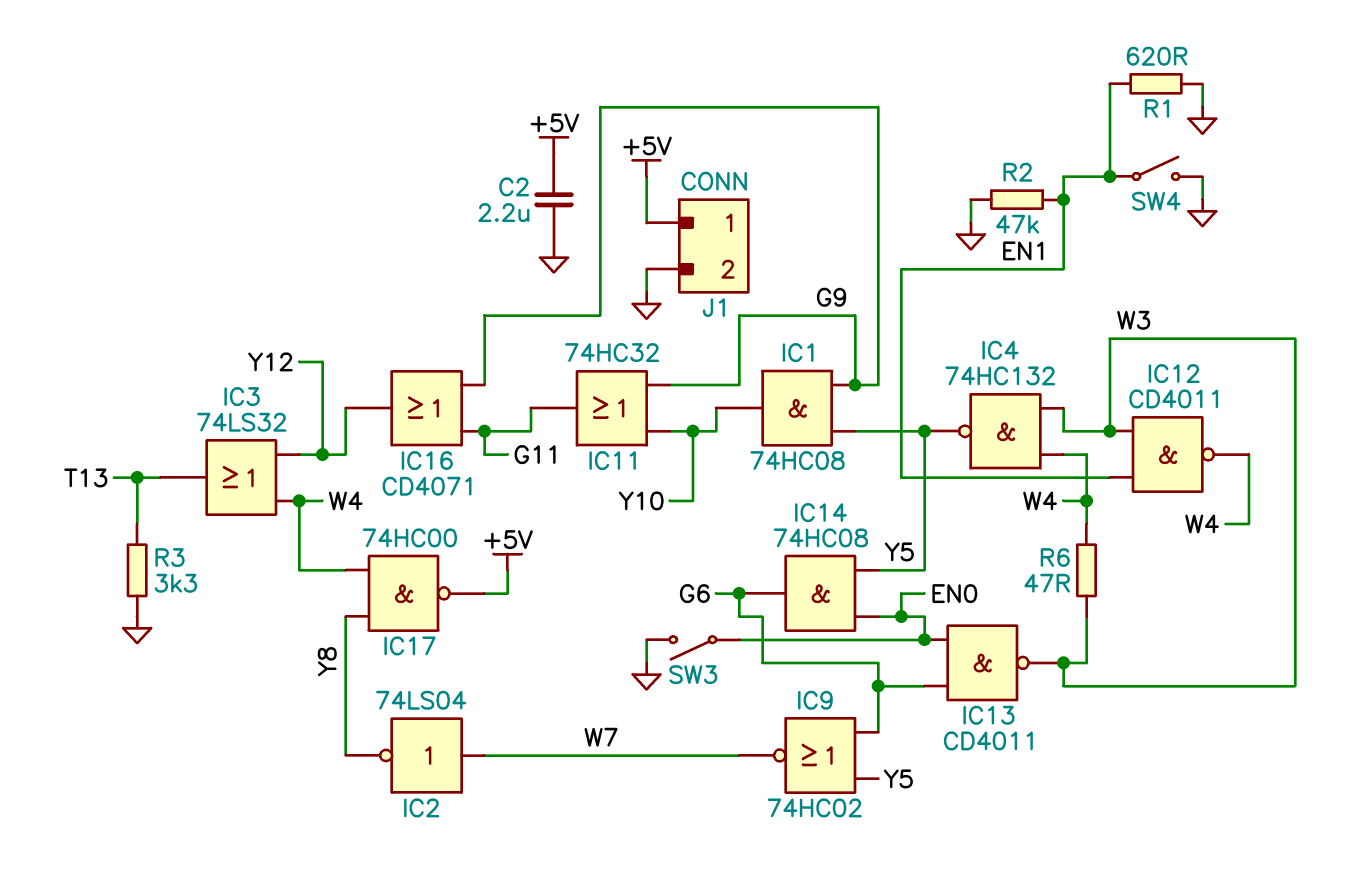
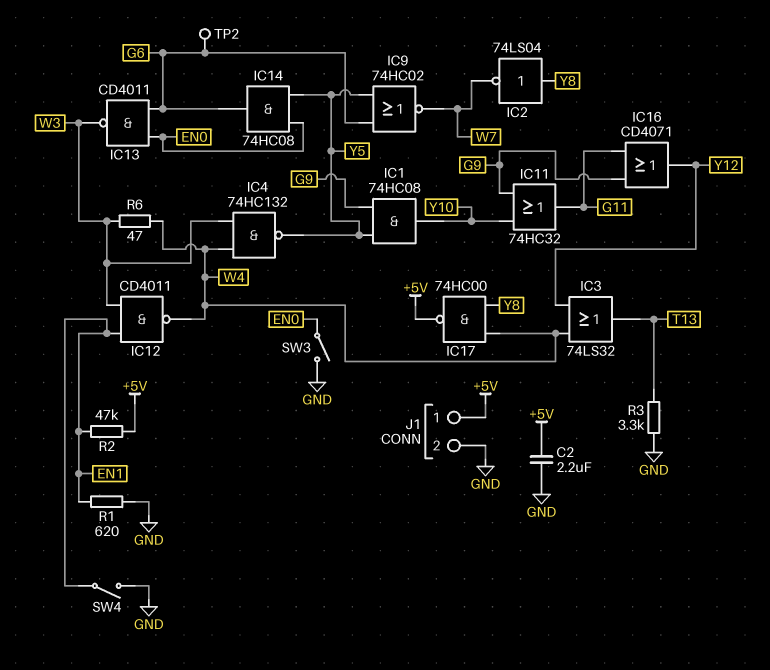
IC2: NOT 74LS04 (in W7, out Y8) -> NOT 74LS04 (in Y8, out W7)
R2: 47k (EN1, GND) -> 47k (+5V, EN1)
TP2: none -> test point (G6)

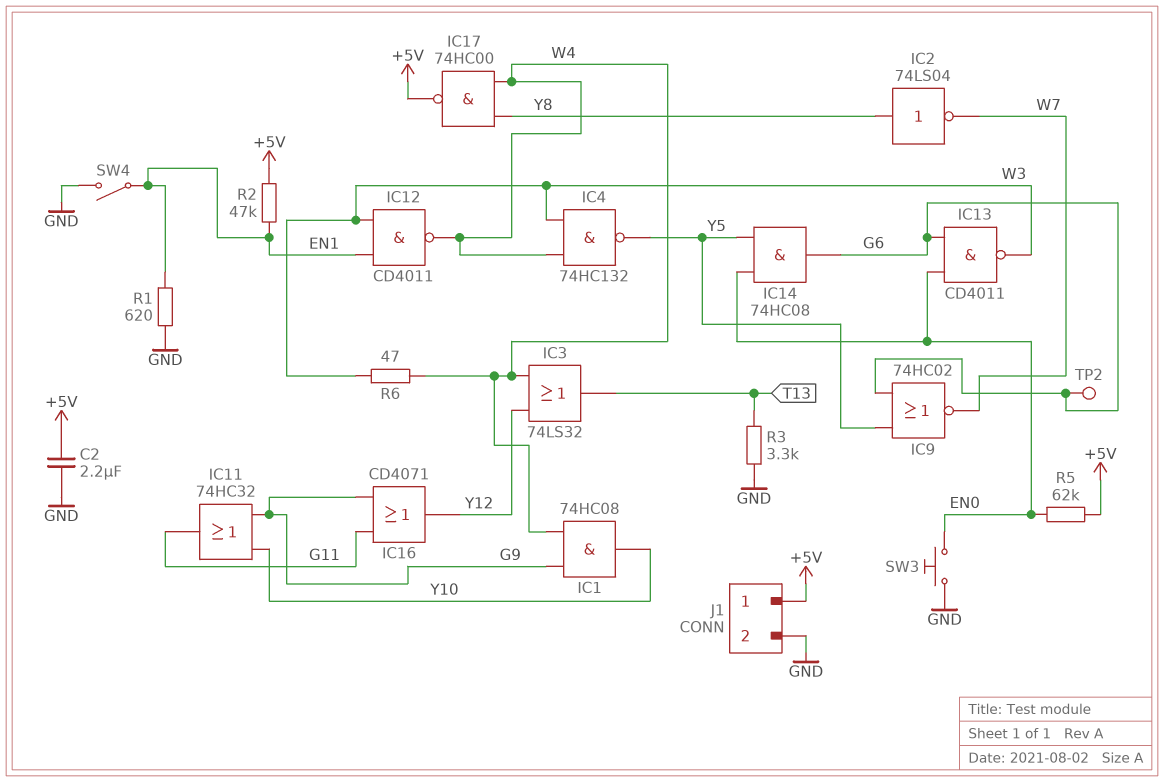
IC1: AND 74HC08 (in G9, in Y5, out Y10) -> AND 74HC08 (in G9, in W4, out Y10)
R5: none -> 62k (+5V, EN0)
SW3: switch (EN0, GND) -> button (EN0, GND)

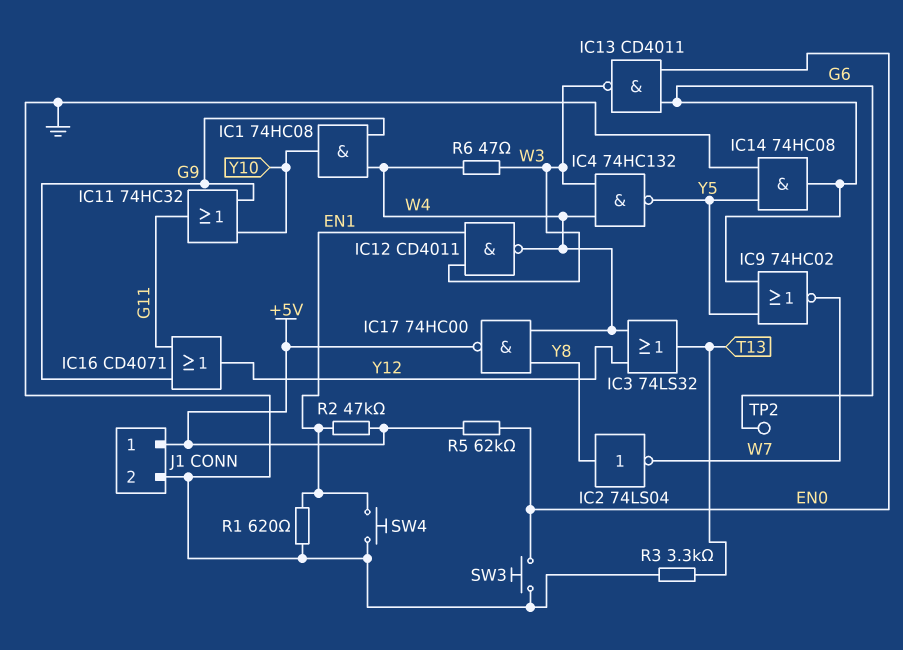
C2: 2.2uF (+5V, GND) -> none
IC14: AND 74HC08 (in EN0, in Y5, out G6) -> AND 74HC08 (in GND, in Y5, out G6)
SW4: switch (EN1, GND) -> button (EN1, GND)

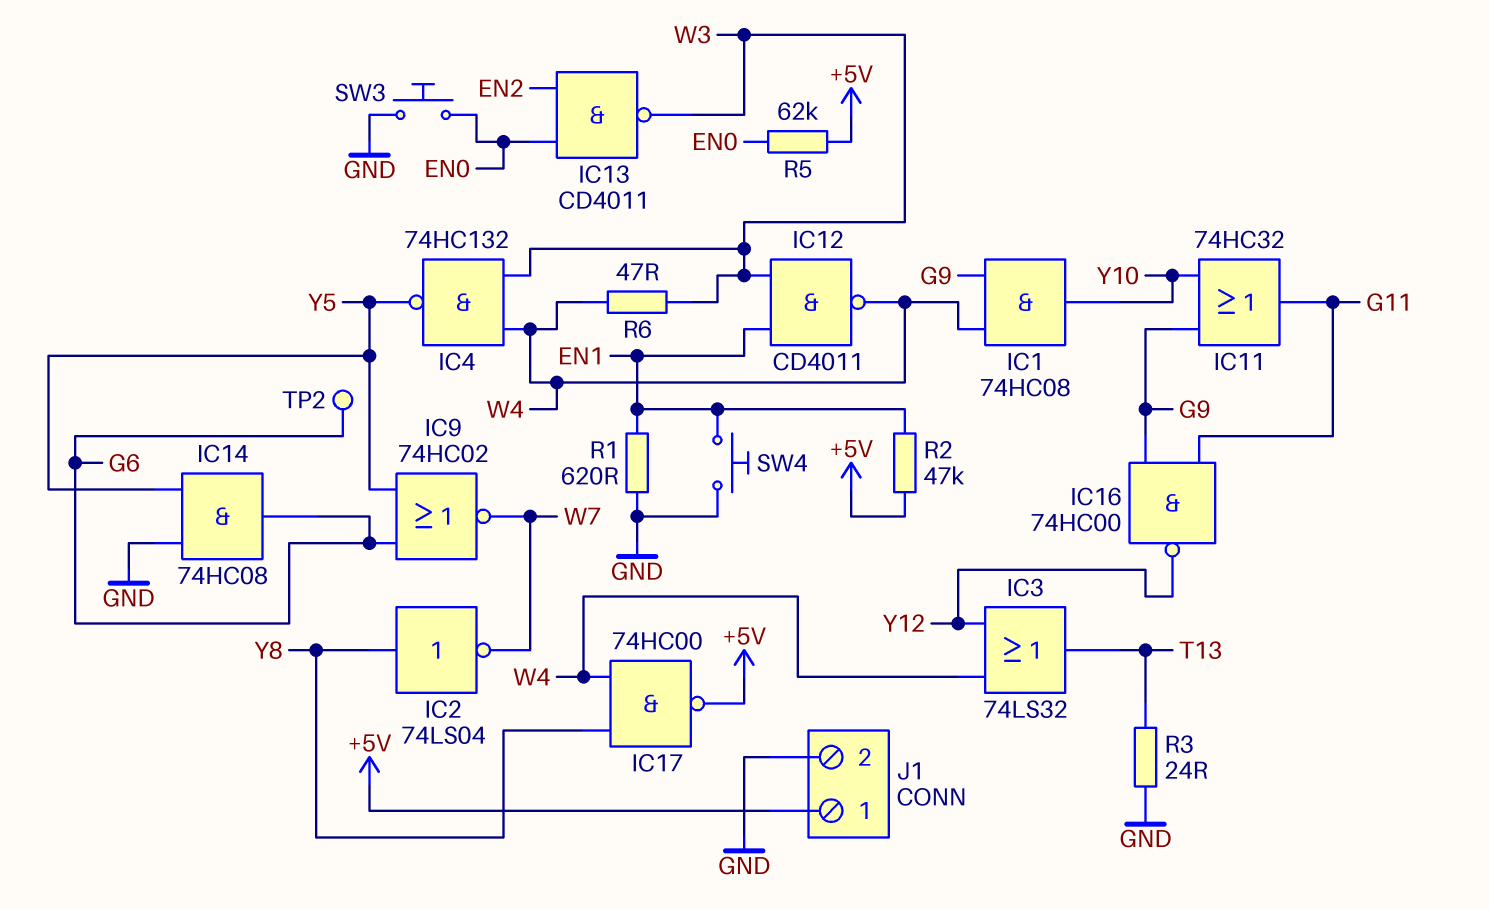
IC13: NAND CD4011 (in EN0, in G6, out W3) -> NAND CD4011 (in EN0, in EN2, out W3)
IC16: OR CD4071 (in G9, in G11, out Y12) -> NAND 74HC00 (in G9, in G11, out Y12)
R3: 3.3k (GND, T13) -> 24 (GND, T13)

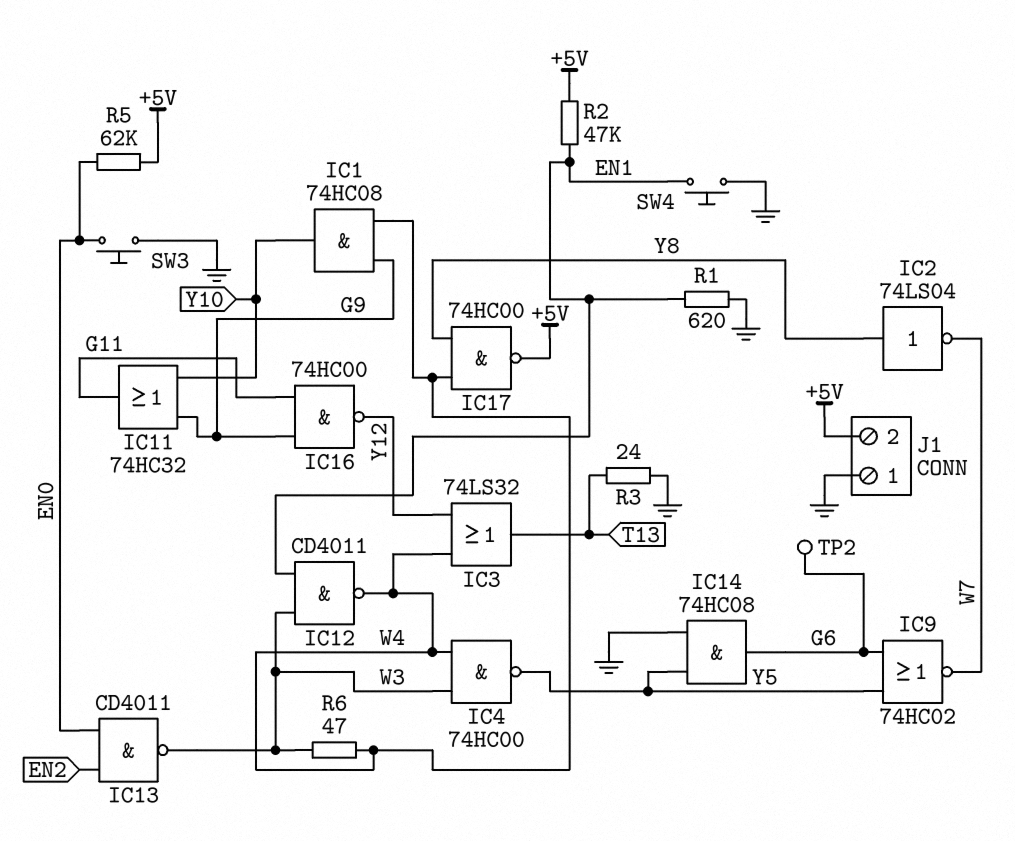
IC4: NAND 74HC132 (in W3, in W4, out Y5) -> NAND 74HC00 (in W3, in W4, out Y5)
J1 pin 1: +5V -> GND
J1 pin 2: GND -> +5V

